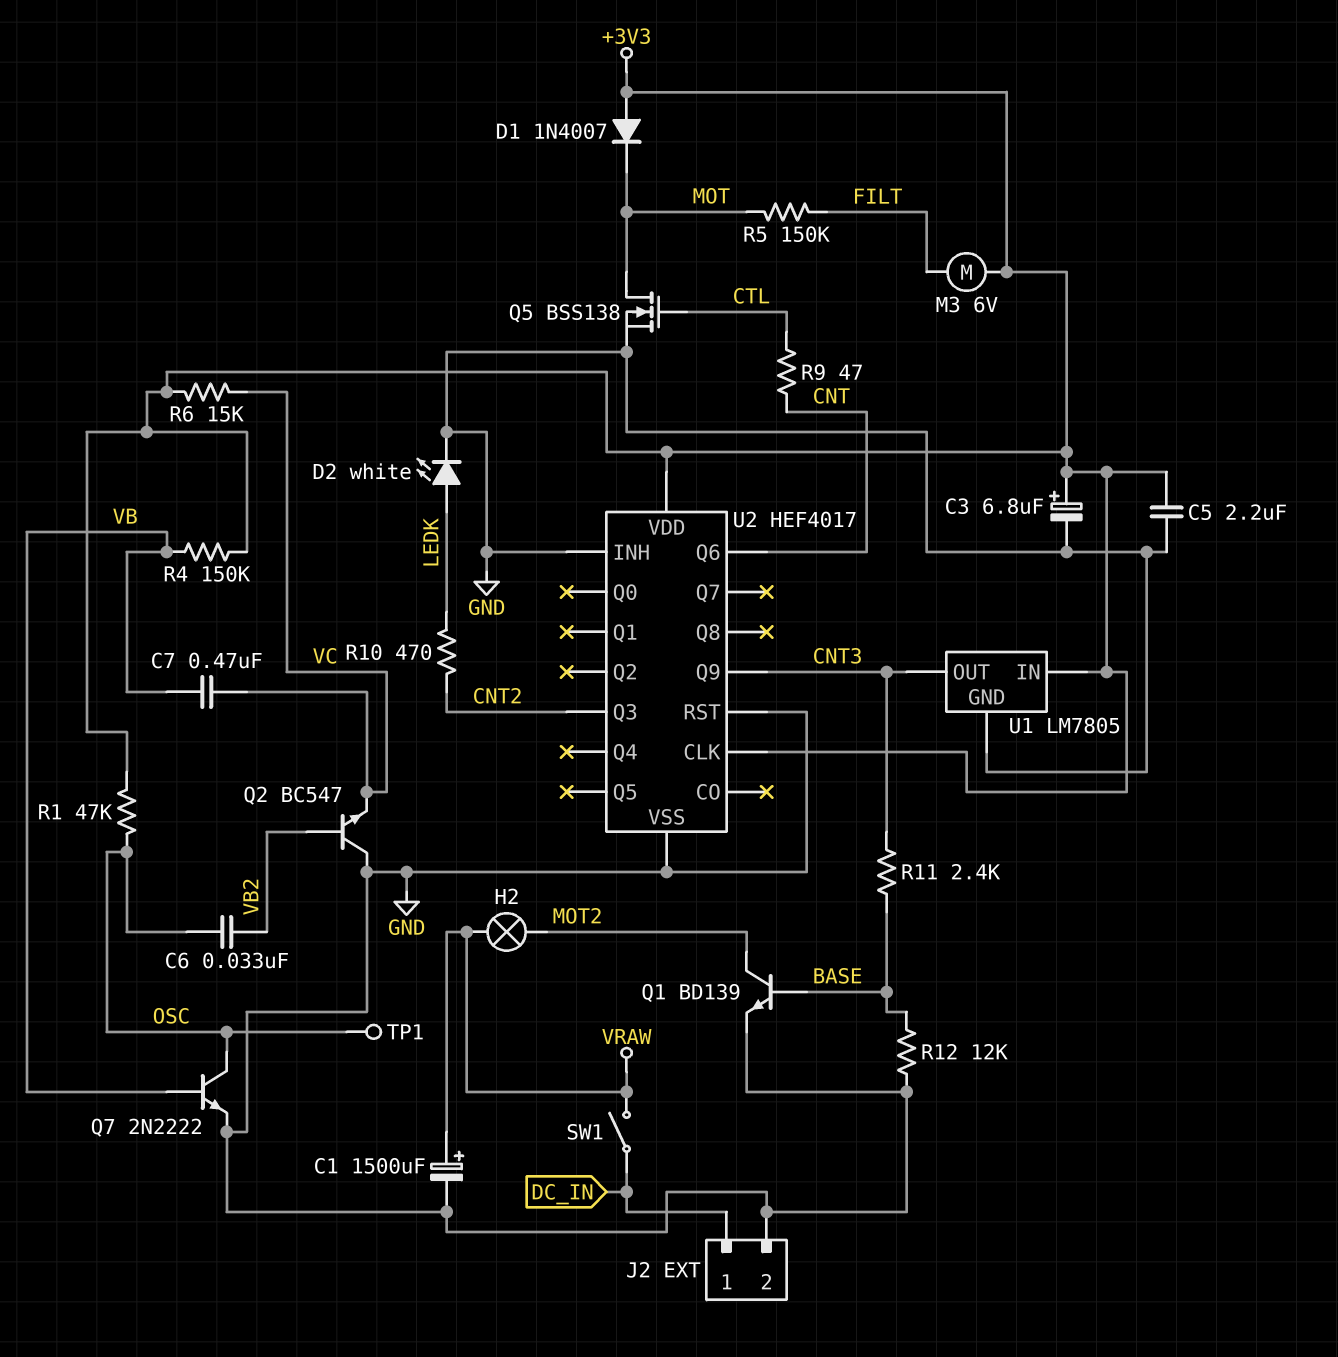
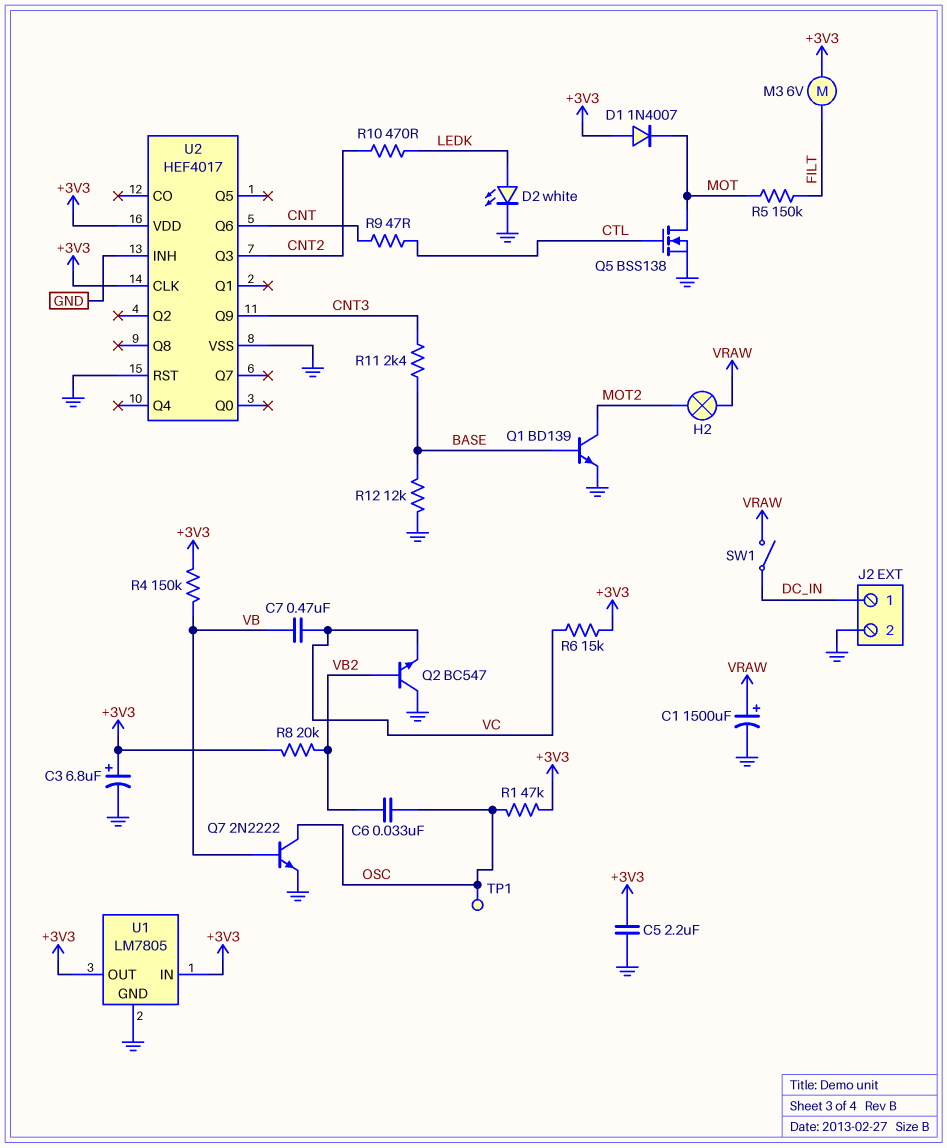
R8: none -> 20k (+3V3, VB2)
U1 pin OUT: CNT3 -> +3V3

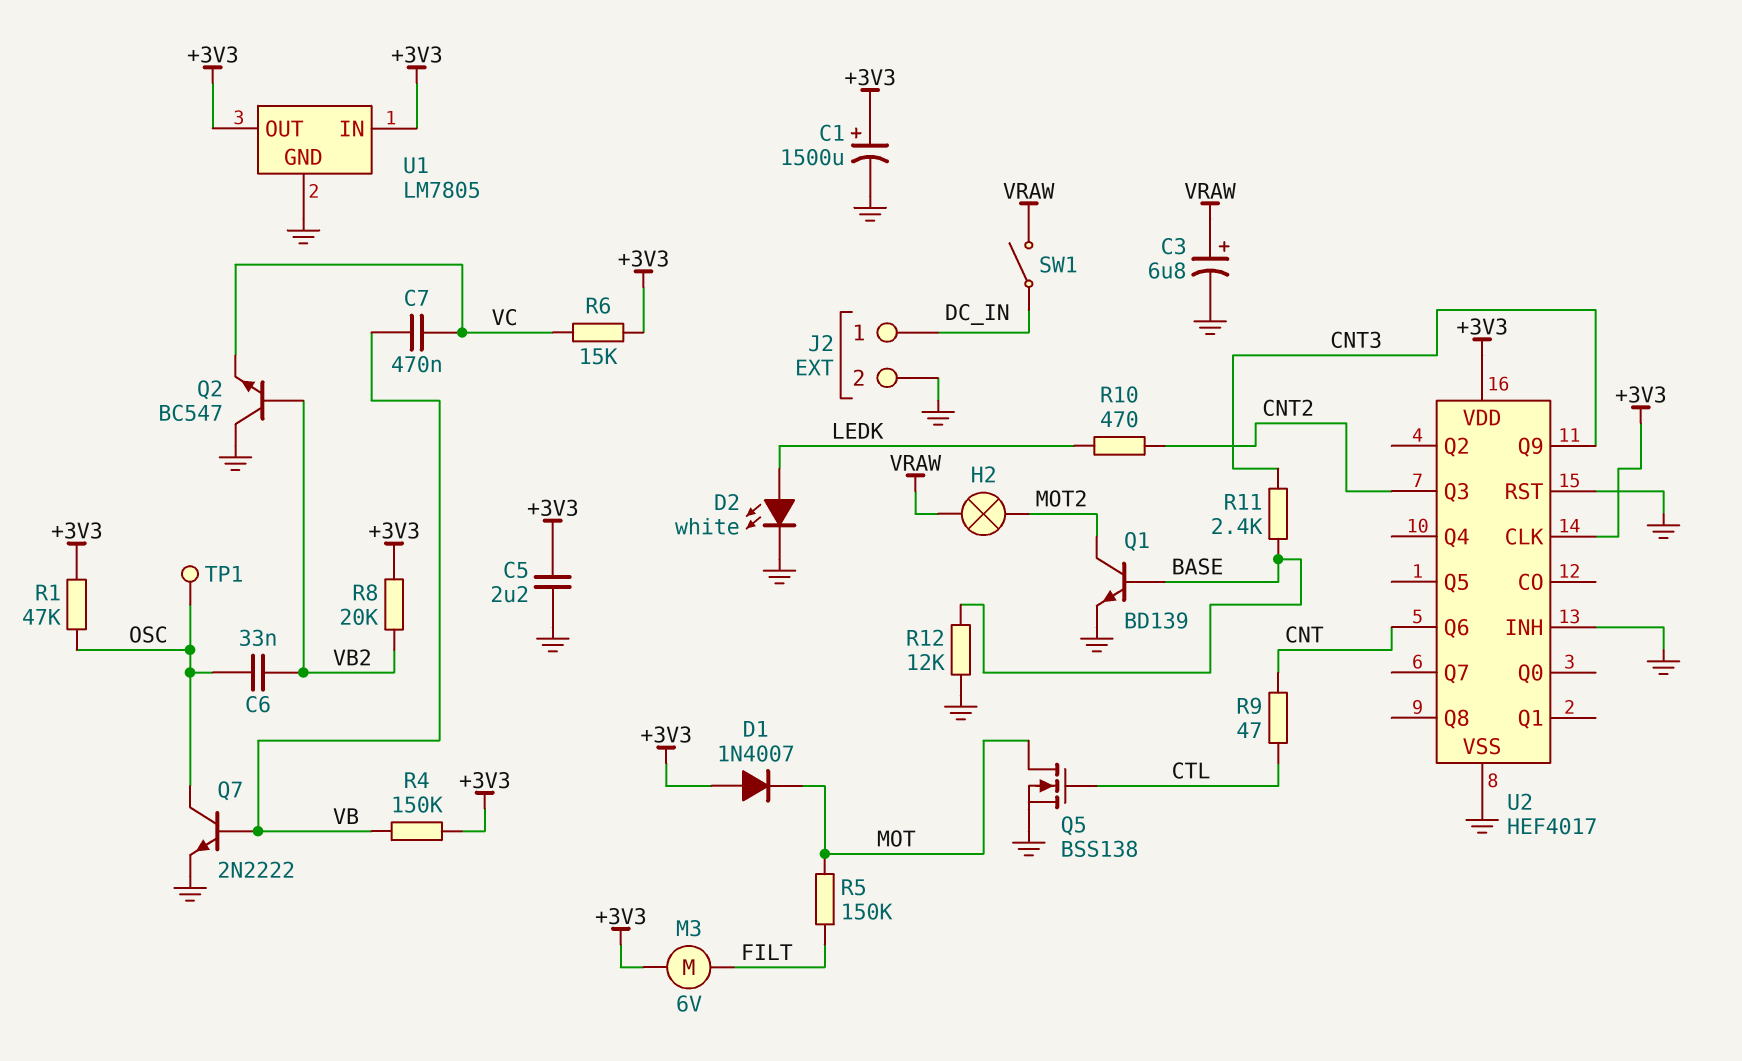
C1: 1500uF (plus VRAW, minus GND) -> 1500uF (plus +3V3, minus GND)
C3: 6.8uF (plus +3V3, minus GND) -> 6.8uF (plus VRAW, minus GND)

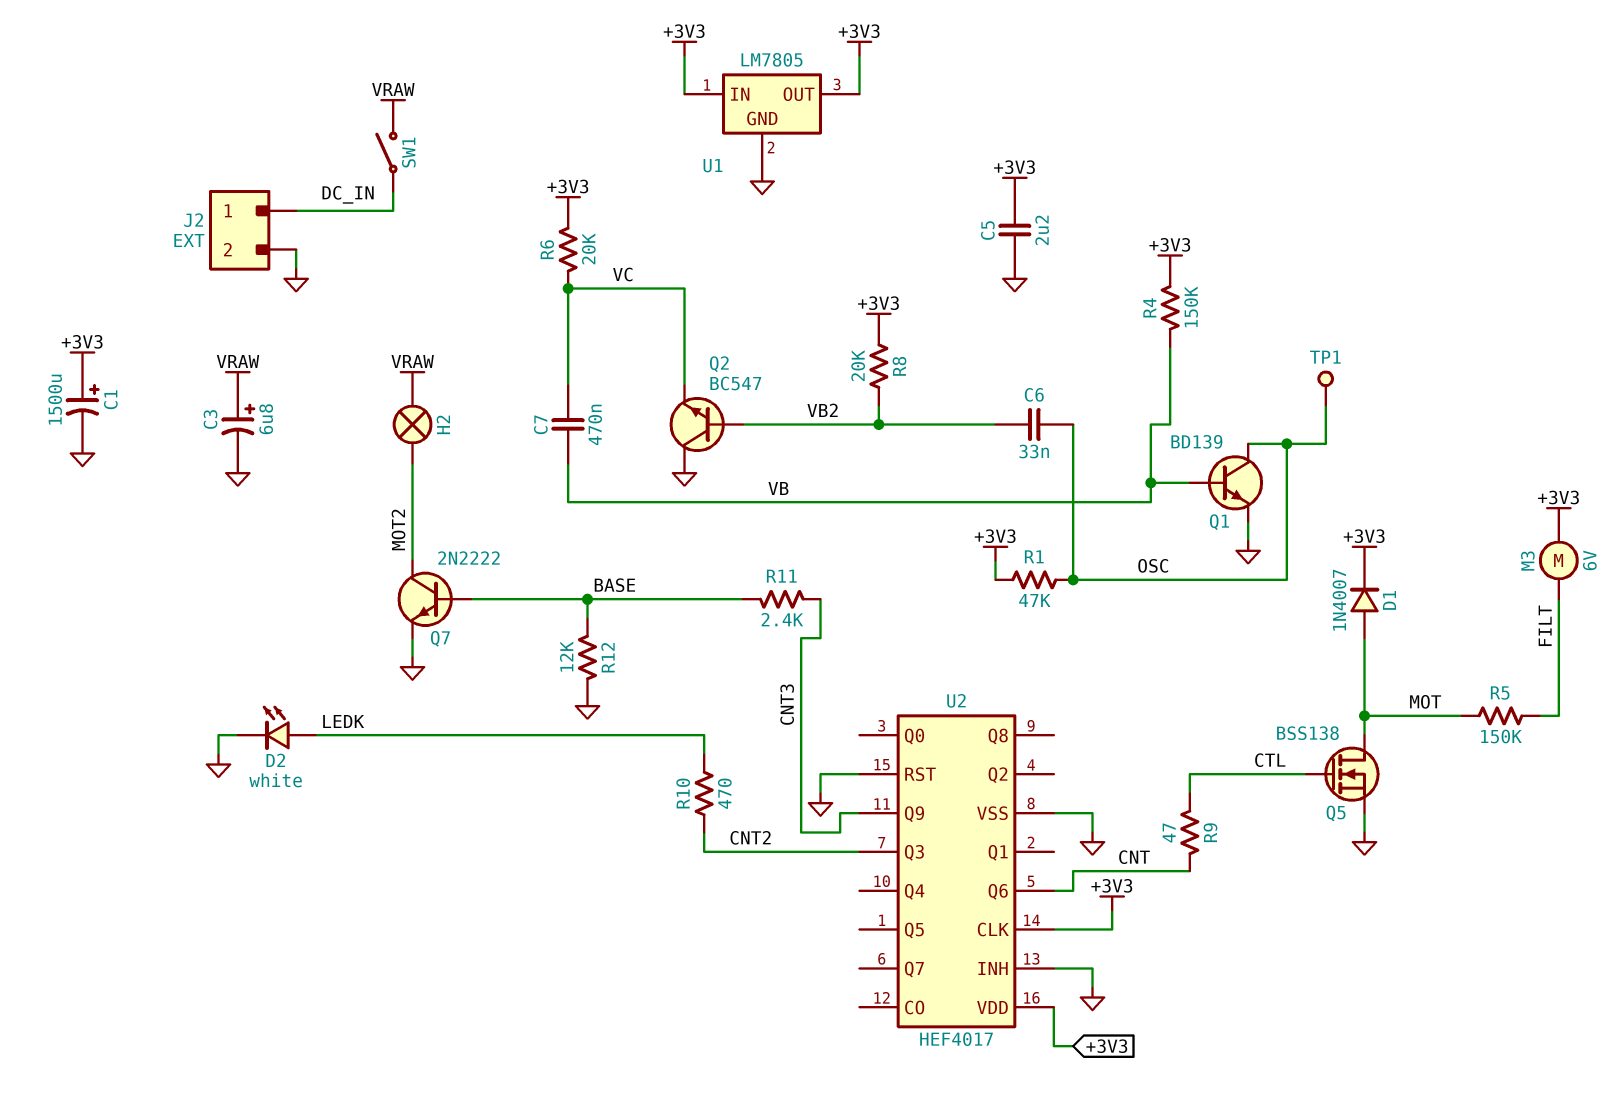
D1: diode 1N4007 (A +3V3, K MOT) -> diode 1N4007 (A MOT, K +3V3)
Q1: NPN BD139 (B BASE, C MOT2, E GND) -> NPN BD139 (B VB, C OSC, E GND)
Q7: NPN 2N2222 (B VB, C OSC, E GND) -> NPN 2N2222 (B BASE, C MOT2, E GND)
R6: 15k (+3V3, VC) -> 20k (+3V3, VC)

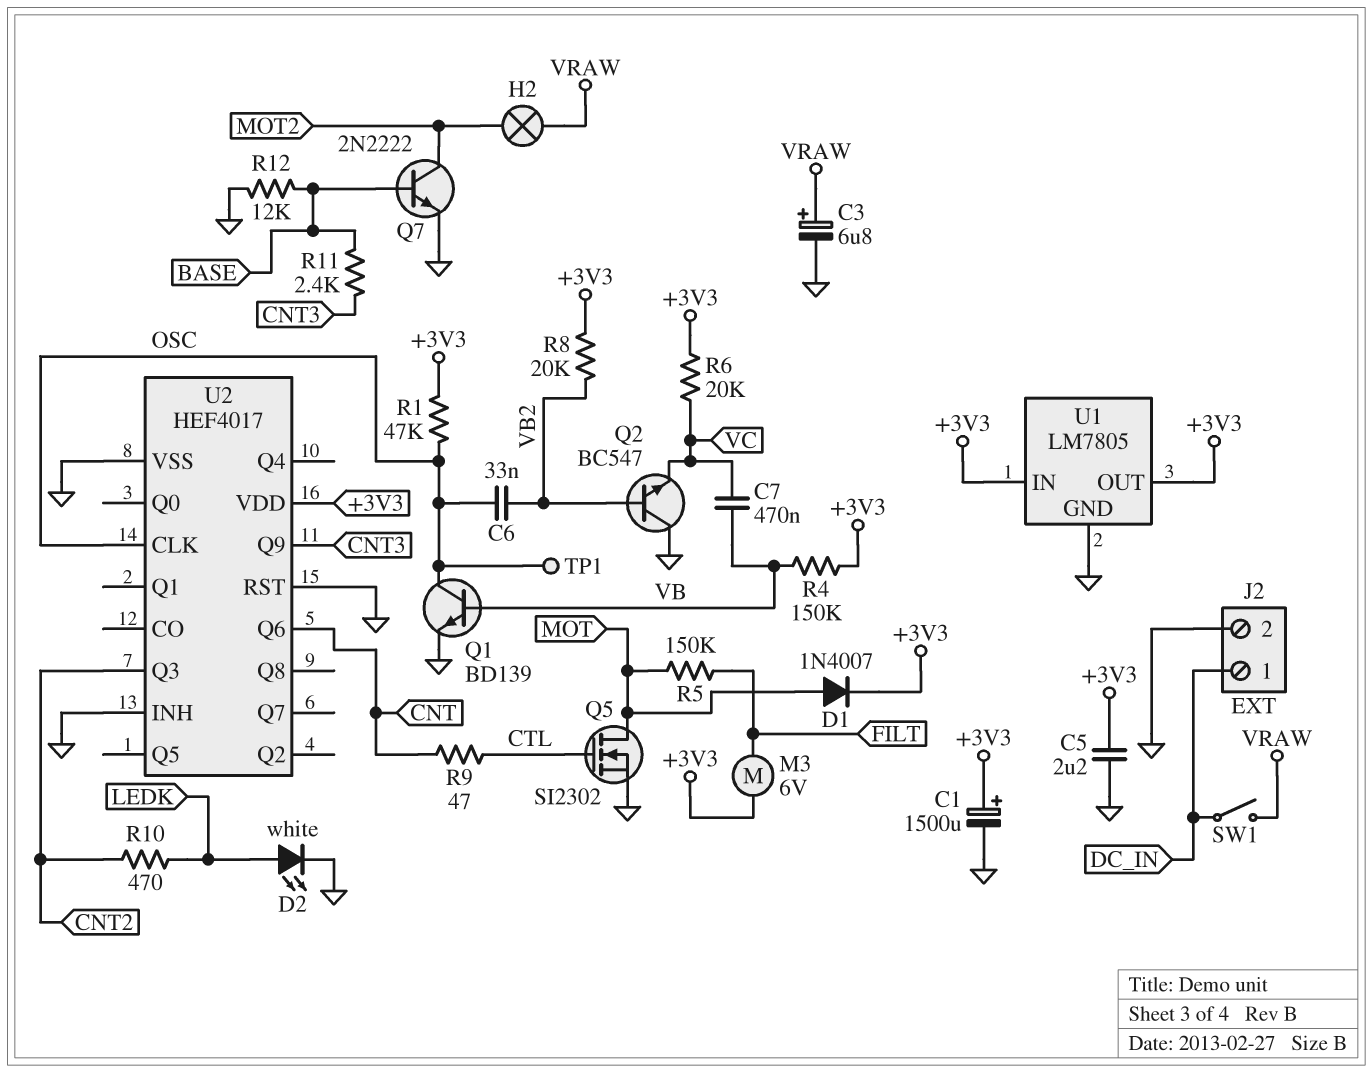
Q5: NMOS BSS138 (G CTL, D MOT, S GND) -> NMOS SI2302 (G CTL, D MOT, S GND)
U2 pin CLK: +3V3 -> OSC

